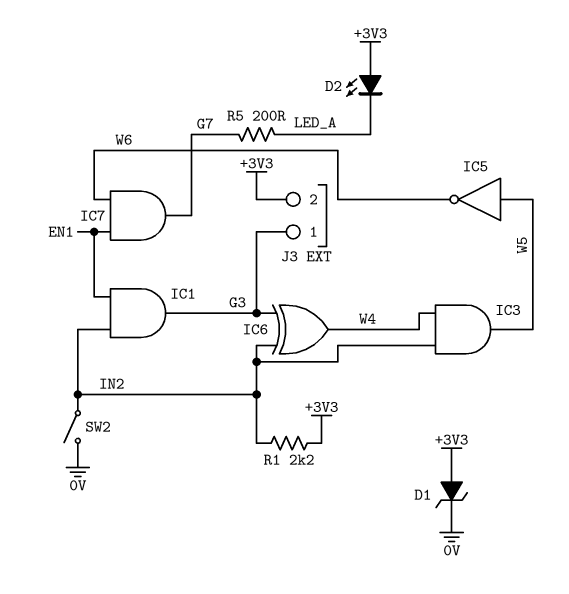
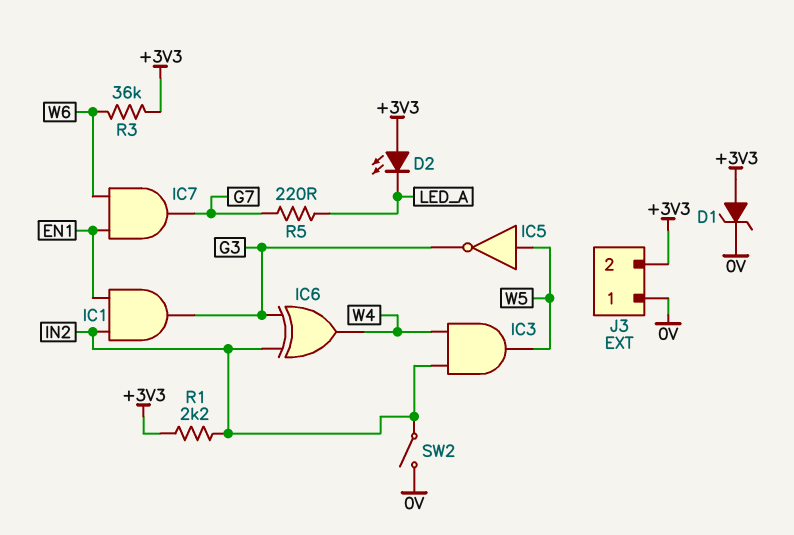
IC5: NOT (in W5, out W6) -> NOT (in W5, out G3)
J3 pin 1: G3 -> 0V
R3: none -> 36k (+3V3, W6)
R5: 200 (G7, LED_A) -> 220 (G7, LED_A)

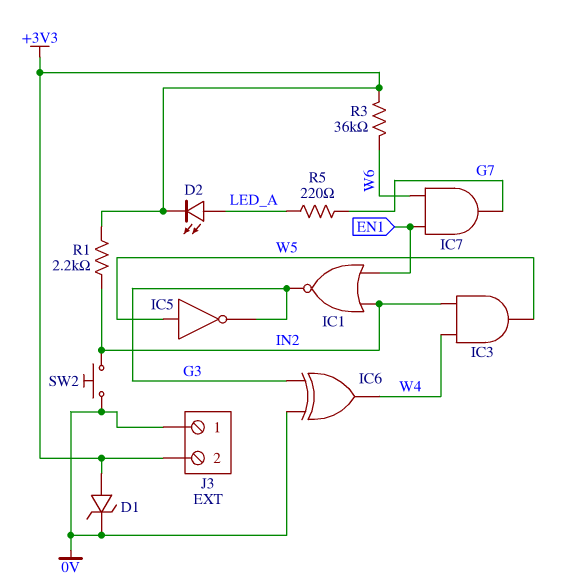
D2: LED (A +3V3, K LED_A) -> LED (A LED_A, K +3V3)
IC1: AND (in EN1, in IN2, out G3) -> NOR (in EN1, in IN2, out G3)
IC6: XOR (in G3, in IN2, out W4) -> XOR (in 0V, in G3, out W4)
SW2: switch (0V, IN2) -> button (0V, IN2)

